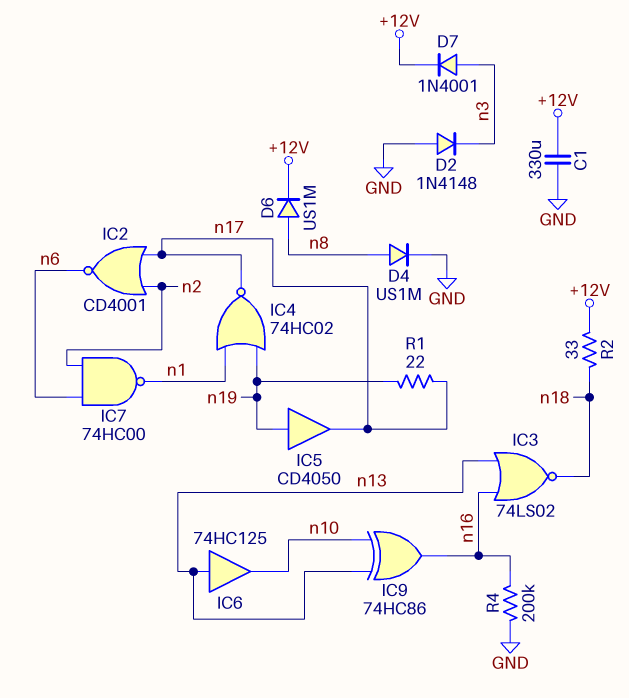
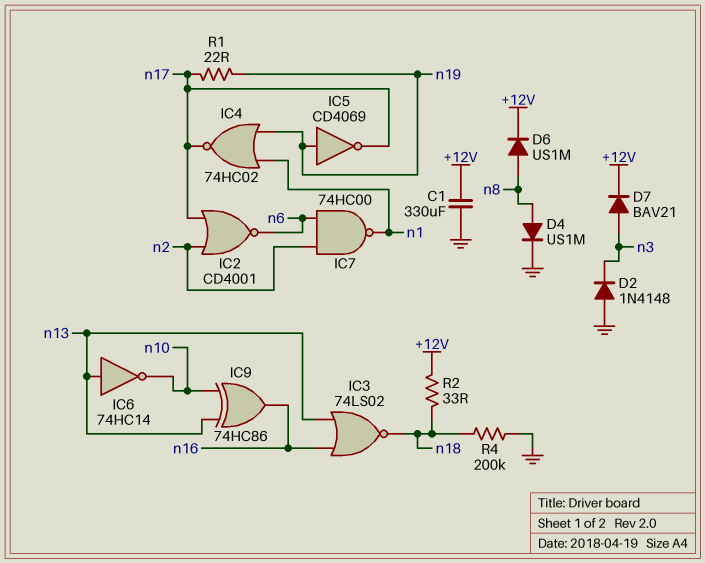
D7: diode 1N4001 (A n3, K +12V) -> diode BAV21 (A n3, K +12V)
IC5: buffer CD4050 (in n19, out n17) -> NOT CD4069 (in n19, out n17)
IC6: buffer 74HC125 (in n13, out n10) -> NOT 74HC14 (in n13, out n10)
R4: 200k (GND, n16) -> 200k (GND, n18)

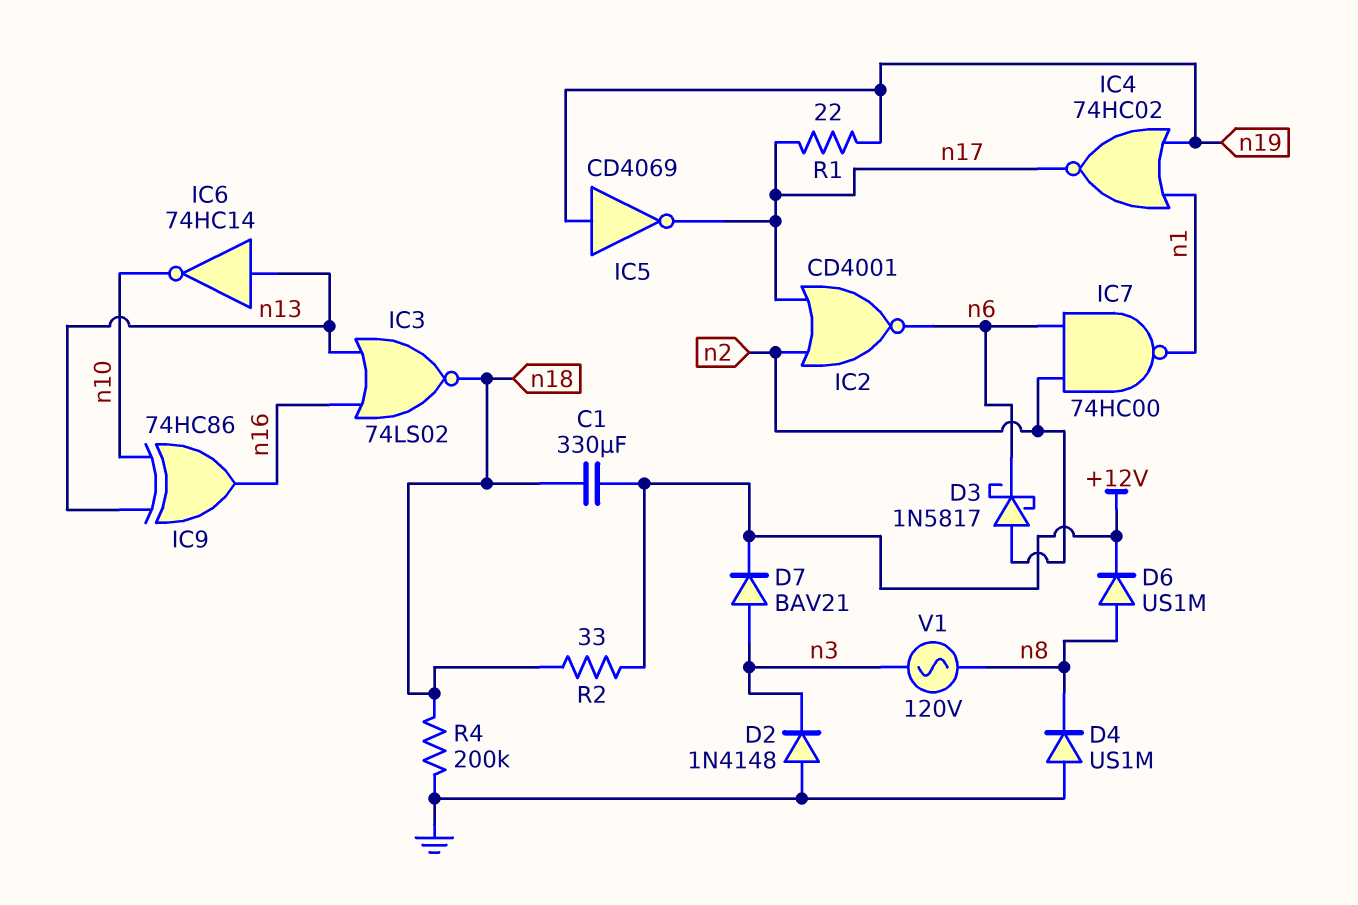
C1: 330uF (+12V, GND) -> 330uF (+12V, n18)
D3: none -> schottky 1N5817 (A n2, K n6)
D4: diode US1M (A n8, K GND) -> diode US1M (A GND, K n8)
V1: none -> AC 120V (n3, n8)

